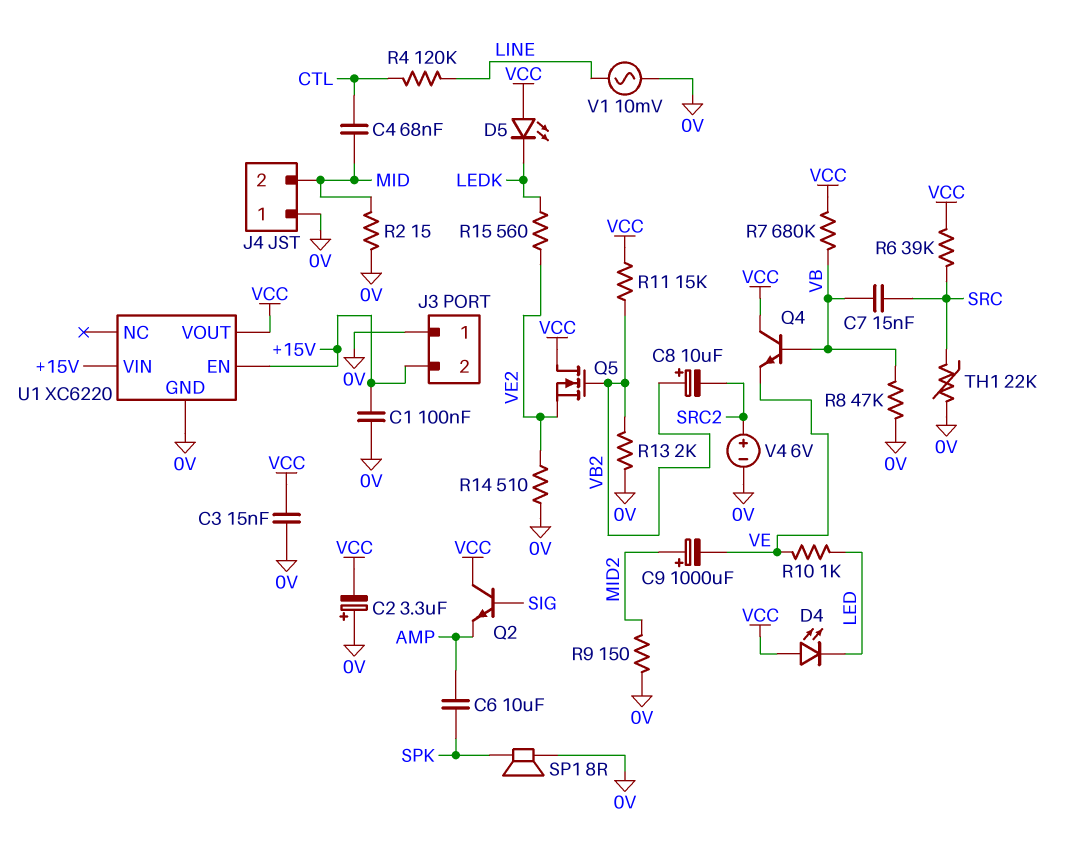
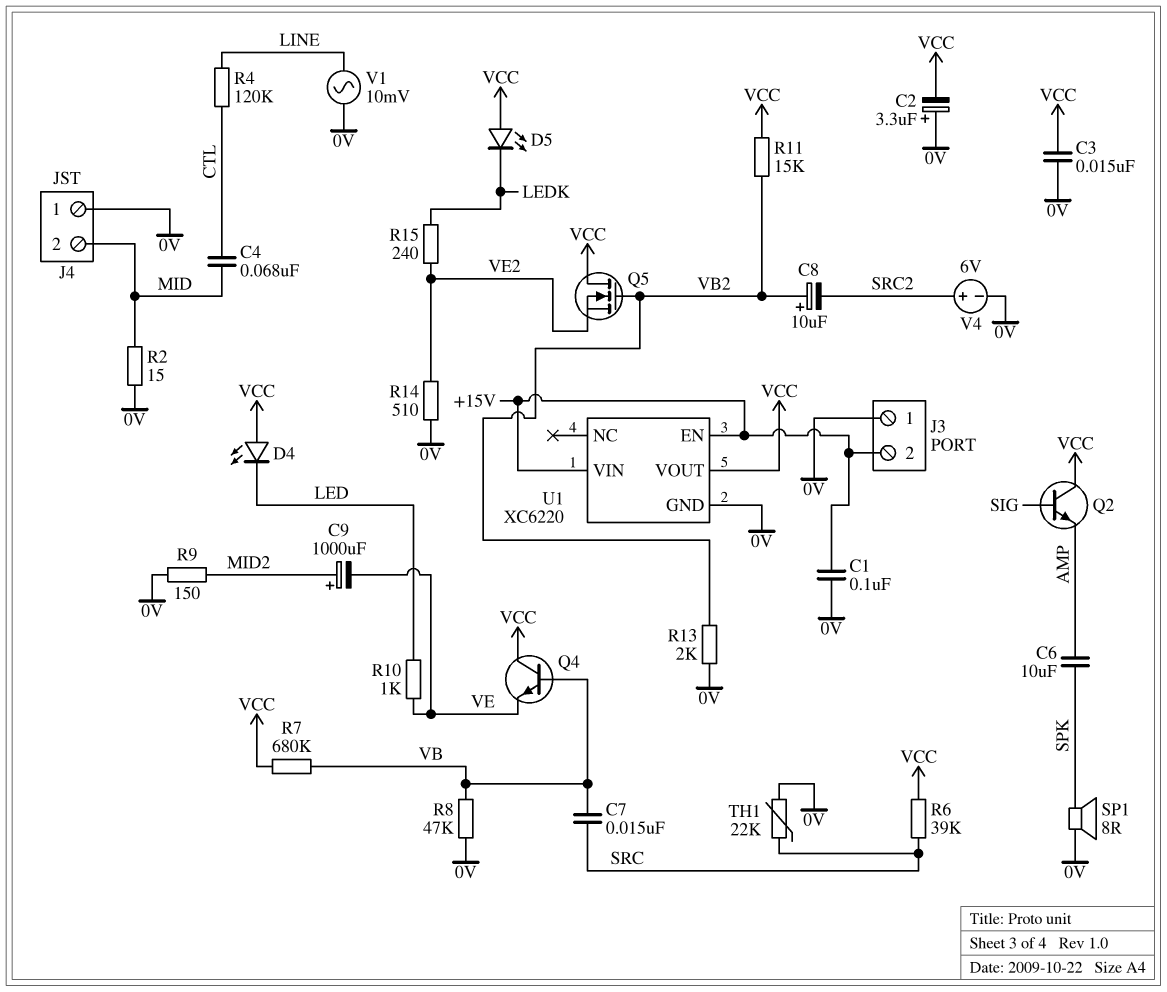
R15: 560 (LEDK, VE2) -> 240 (LEDK, VE2)

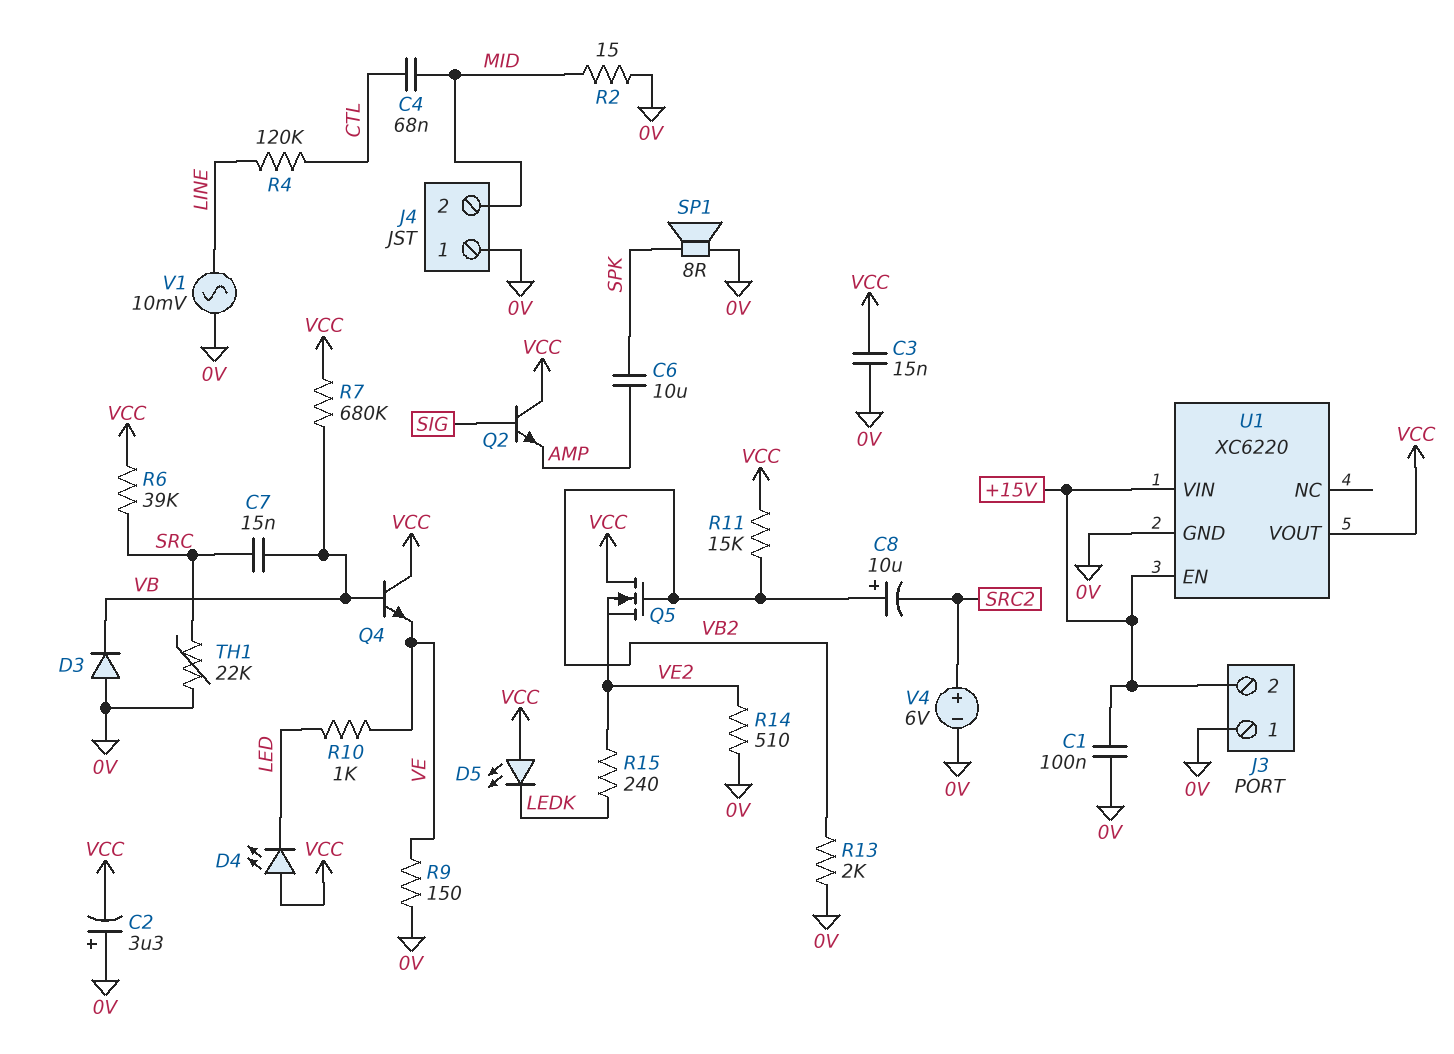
C9: 1000uF (plus MID2, minus VE) -> none
D3: none -> diode (A 0V, K VB)
R8: 47k (0V, VB) -> none
R9: 150 (0V, MID2) -> 150 (0V, VE)

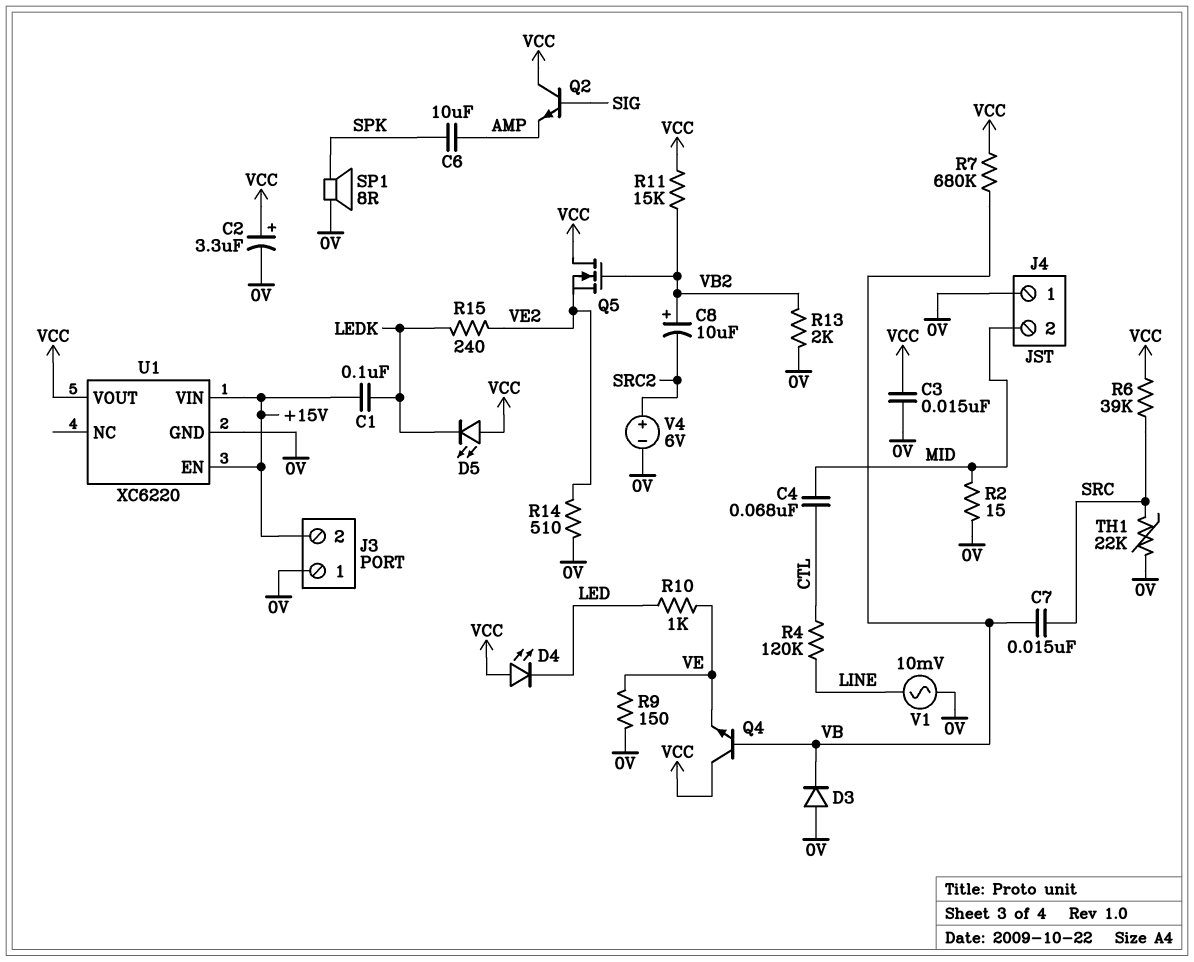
C1: 100nF (+15V, 0V) -> 100nF (+15V, LEDK)
C2: 3.3uF (plus 0V, minus VCC) -> 3.3uF (plus VCC, minus 0V)

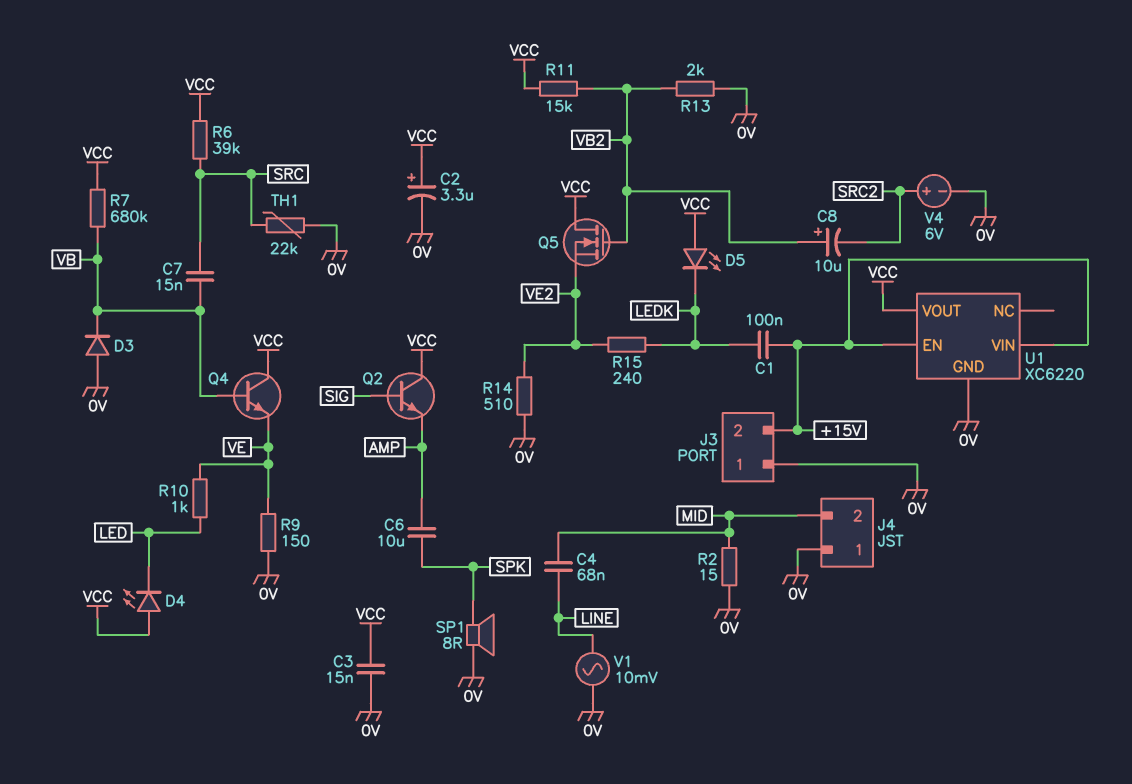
C4: 68nF (CTL, MID) -> 68nF (LINE, MID)
R4: 120k (CTL, LINE) -> none

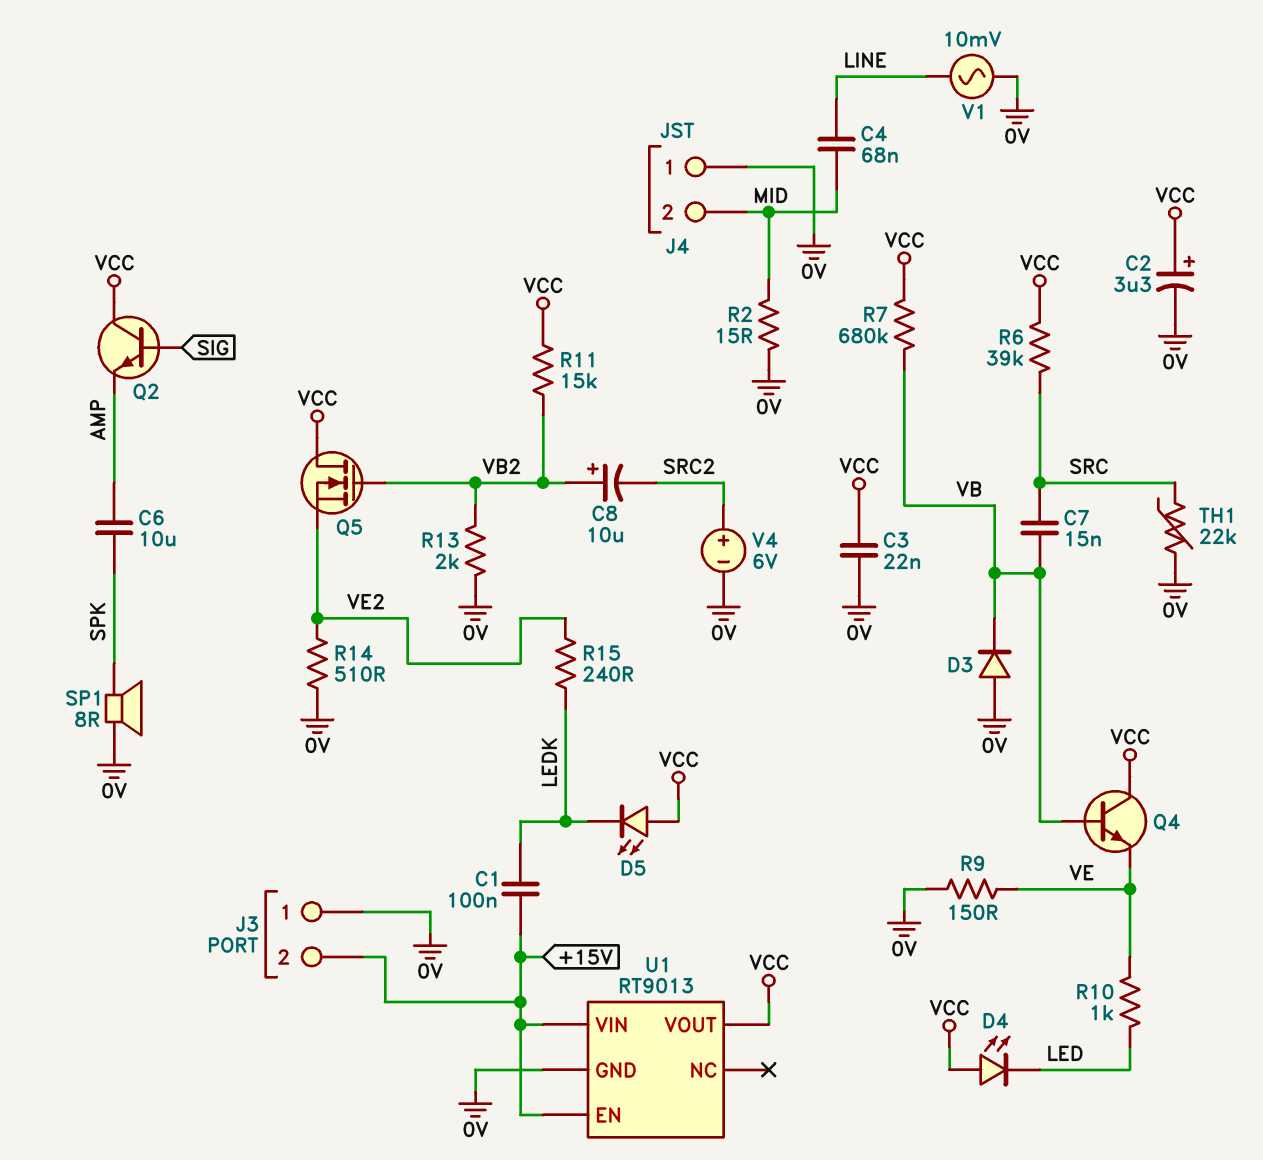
C3: 15nF (0V, VCC) -> 22nF (0V, VCC)
U1: XC6220 -> RT9013

